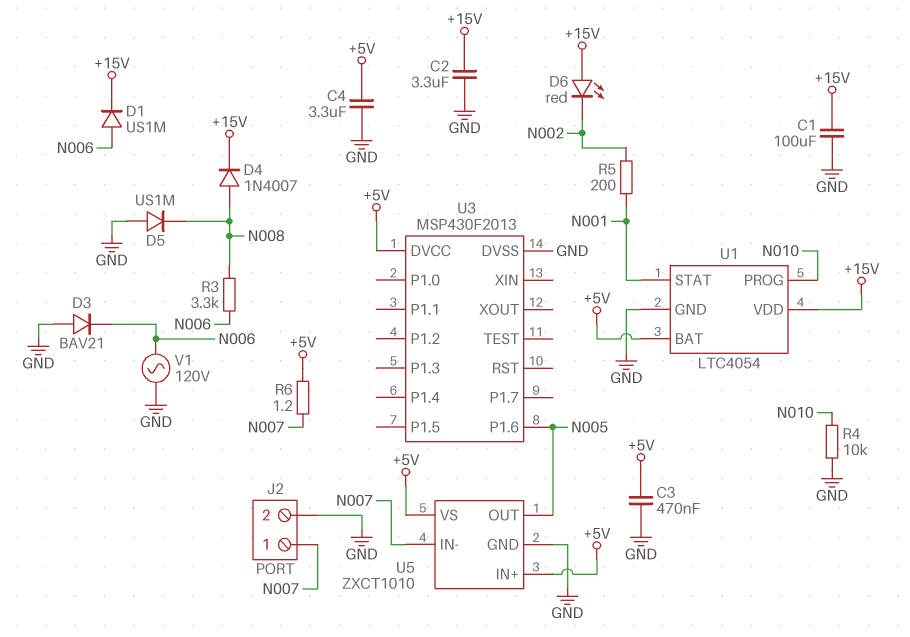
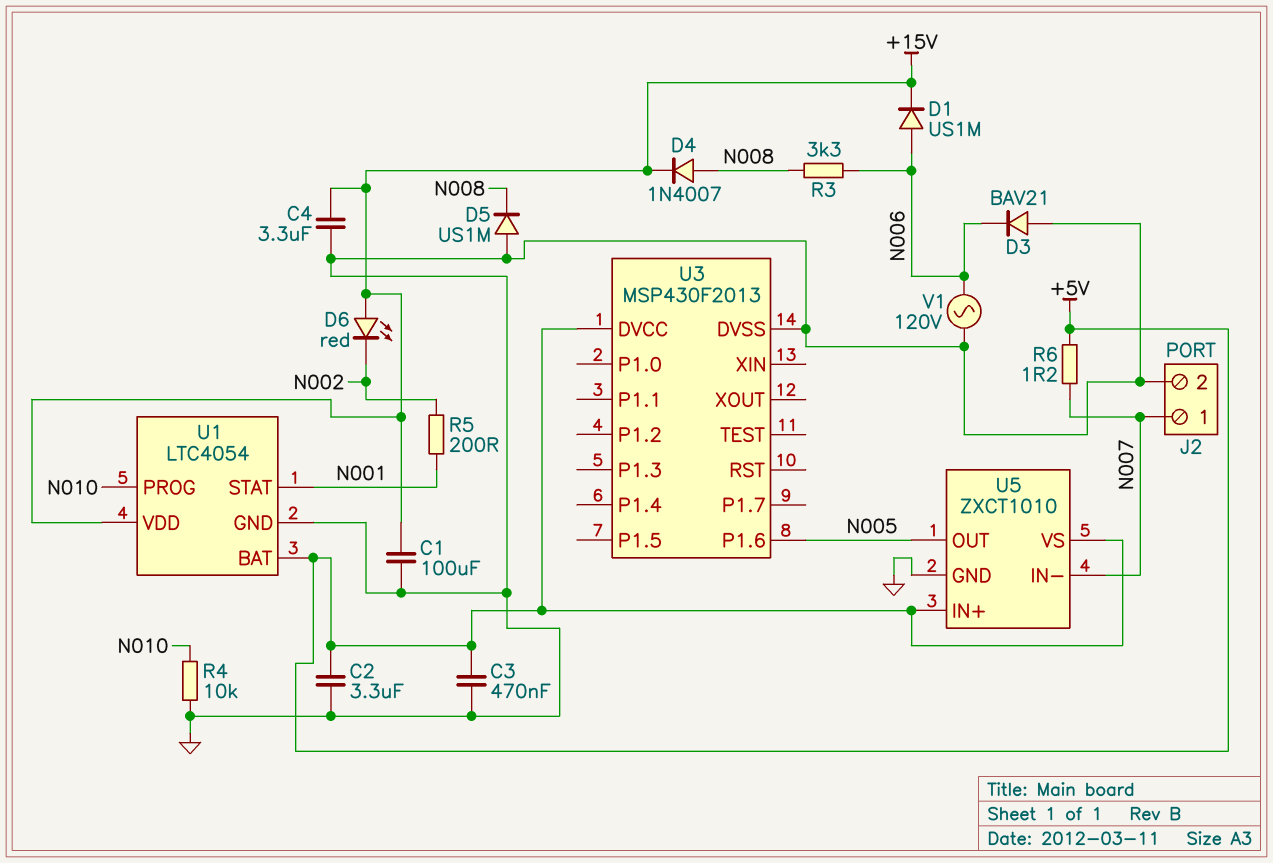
C2: 3.3uF (+15V, GND) -> 3.3uF (+5V, GND)
C4: 3.3uF (+5V, GND) -> 3.3uF (+15V, GND)

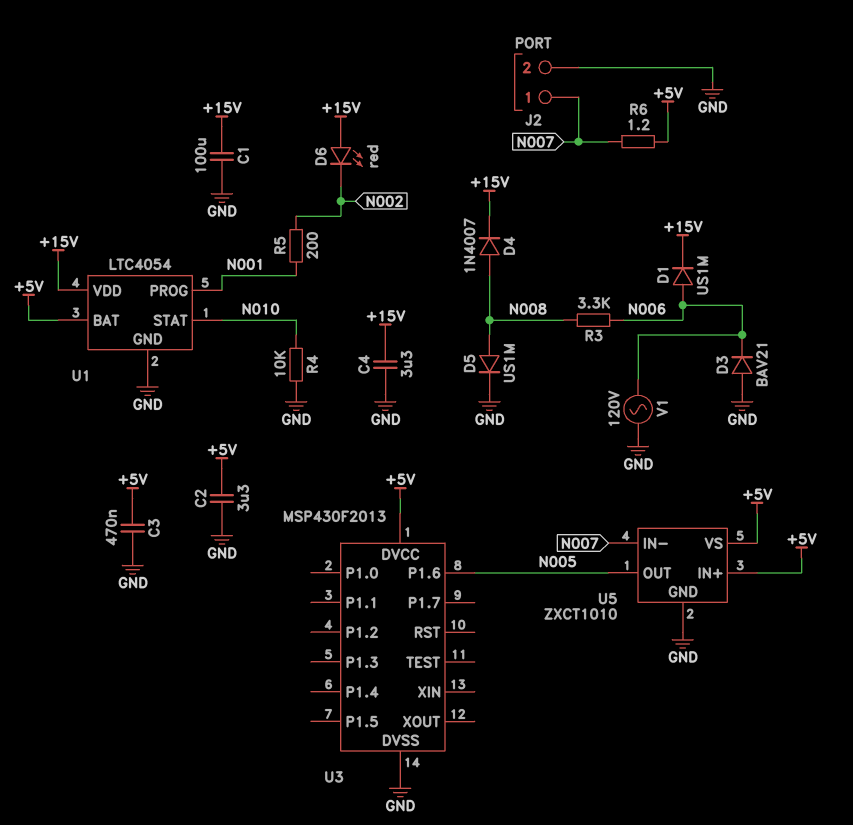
D5: diode US1M (A GND, K N008) -> diode US1M (A N008, K GND)
U1 pin PROG: N010 -> N001
U1 pin STAT: N001 -> N010

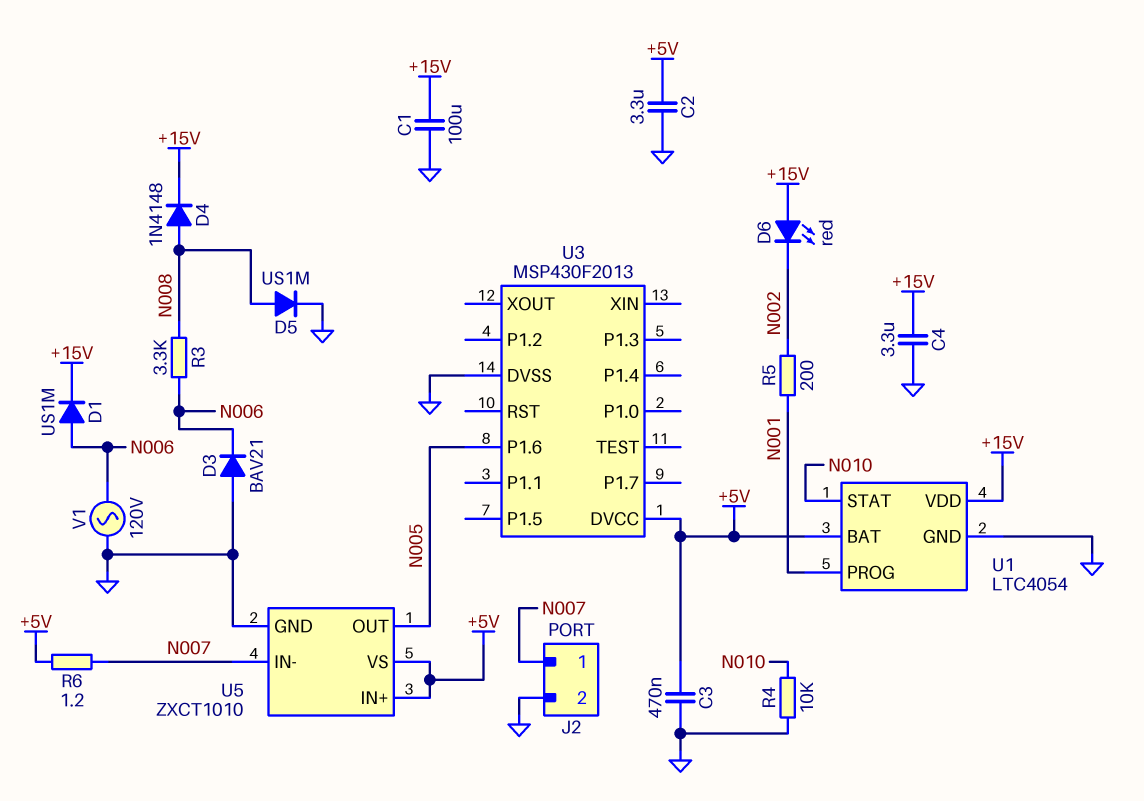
D4: diode 1N4007 (A N008, K +15V) -> diode 1N4148 (A N008, K +15V)

